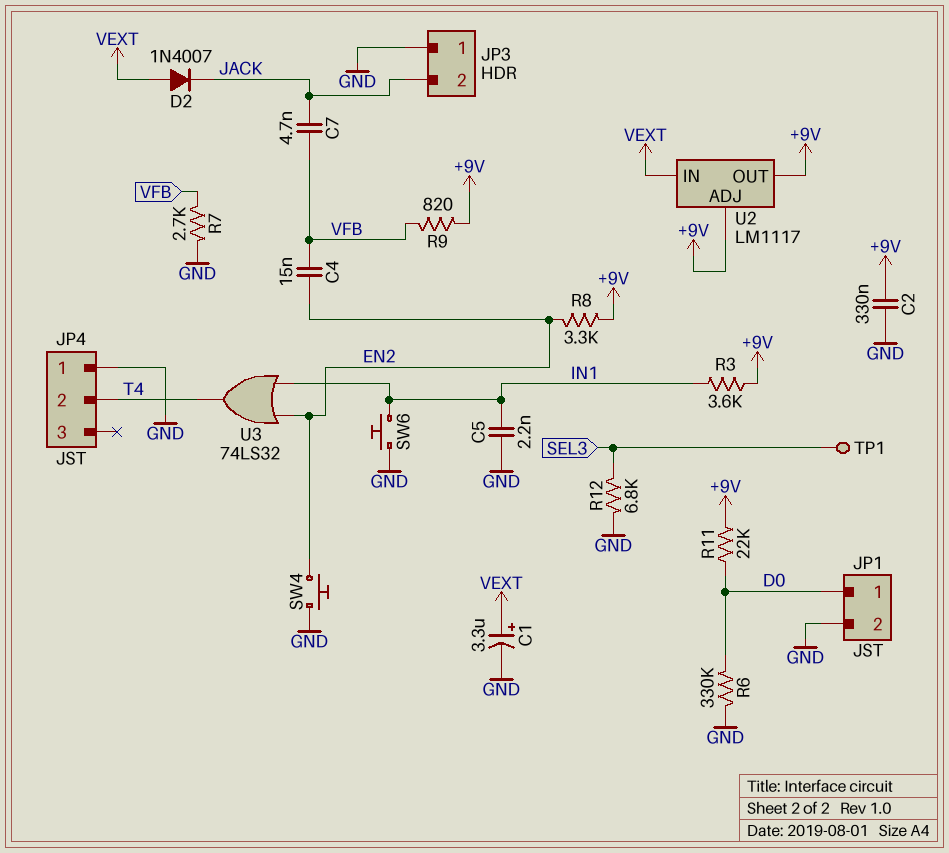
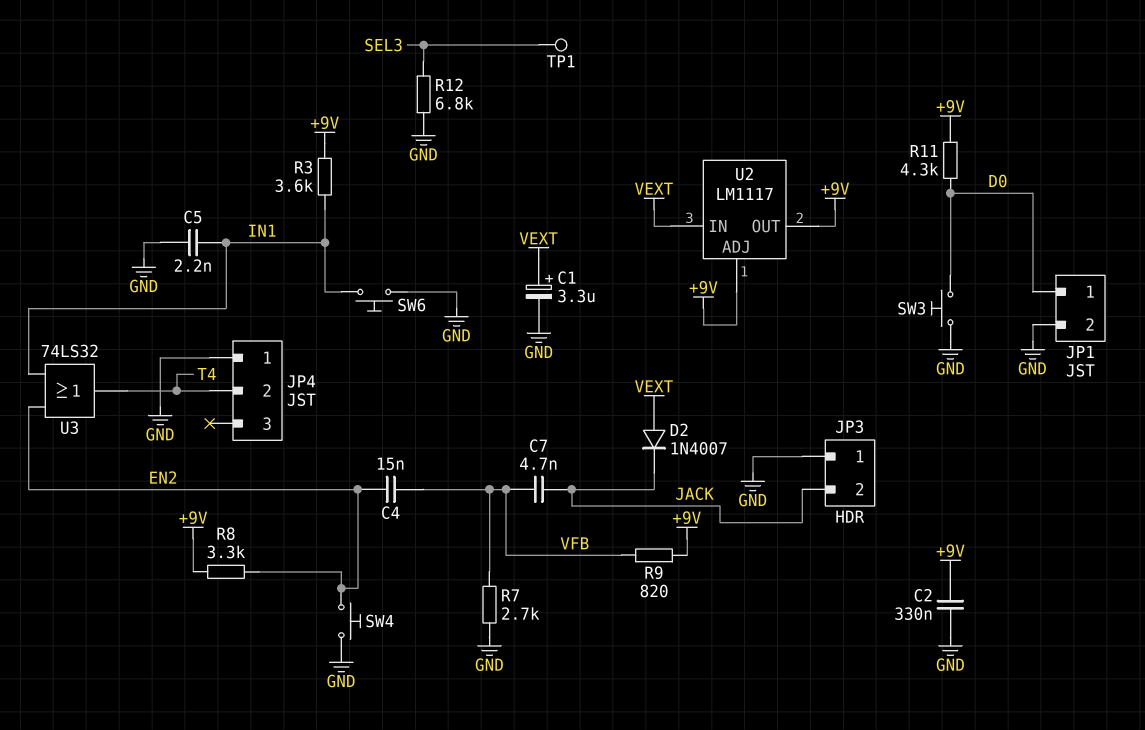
R6: 330k (D0, GND) -> none
R11: 22k (+9V, D0) -> 4.3k (+9V, D0)
SW3: none -> button (D0, GND)

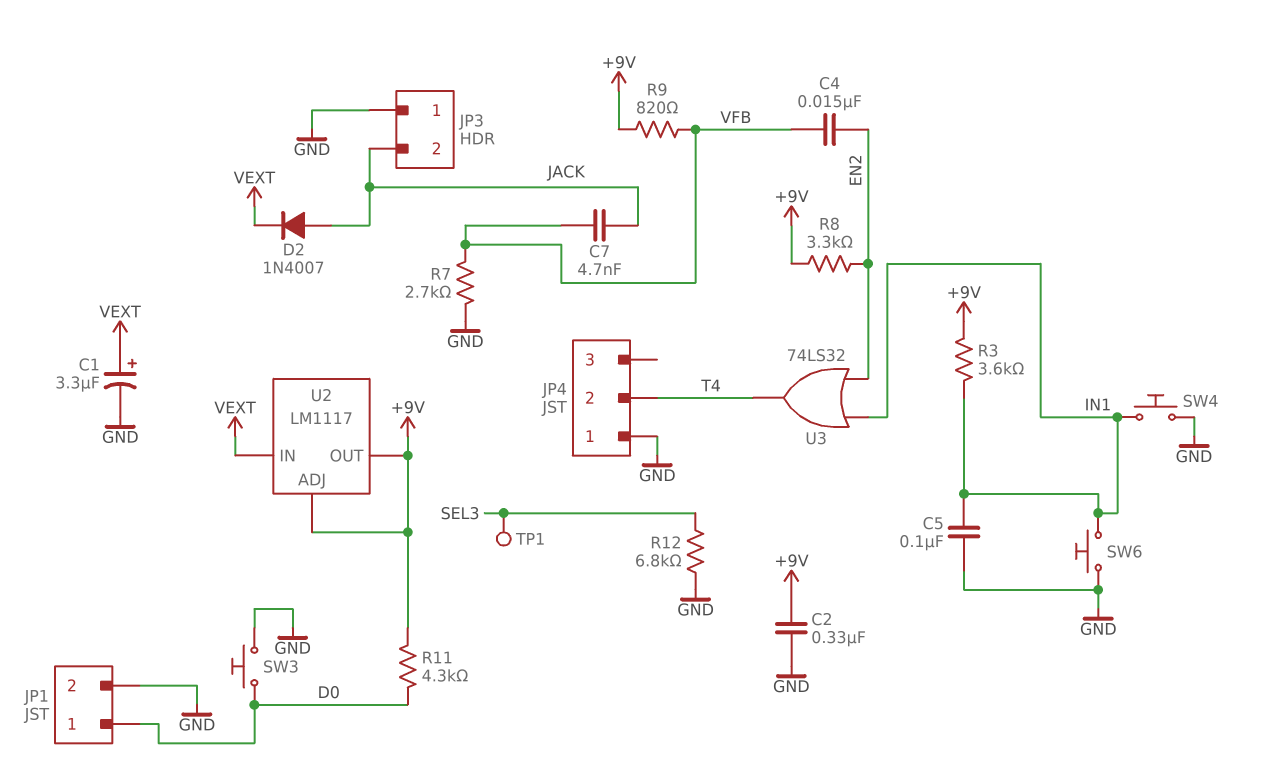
C5: 2.2nF (GND, IN1) -> 100nF (GND, IN1)
D2: diode 1N4007 (A VEXT, K JACK) -> diode 1N4007 (A JACK, K VEXT)
SW4: button (EN2, GND) -> button (GND, IN1)

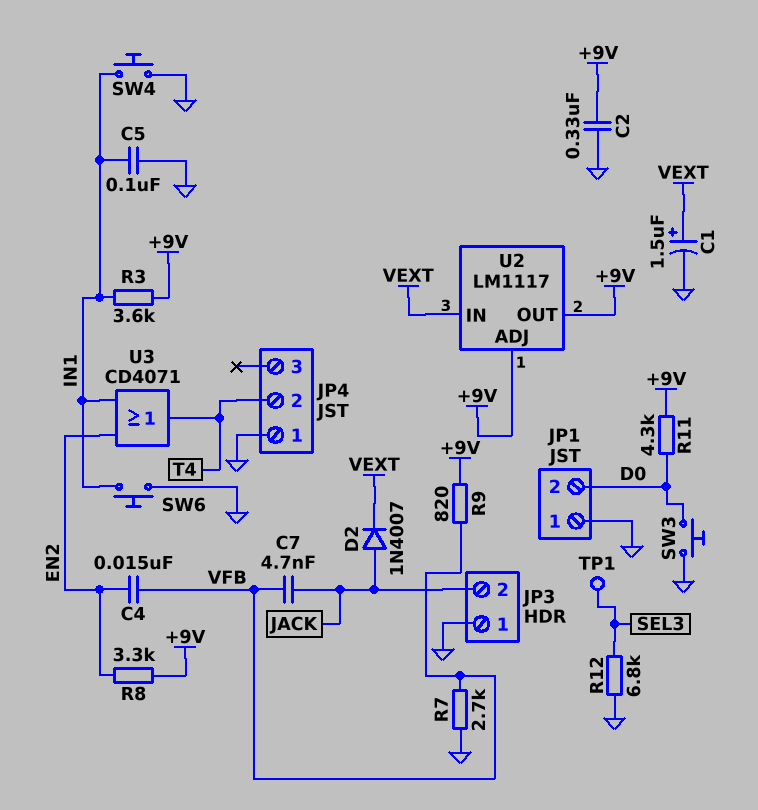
C1: 3.3uF (plus VEXT, minus GND) -> 1.5uF (plus VEXT, minus GND)
JP1 pin 1: D0 -> GND
JP1 pin 2: GND -> D0
U3: OR 74LS32 (in EN2, in IN1, out T4) -> OR CD4071 (in EN2, in IN1, out T4)

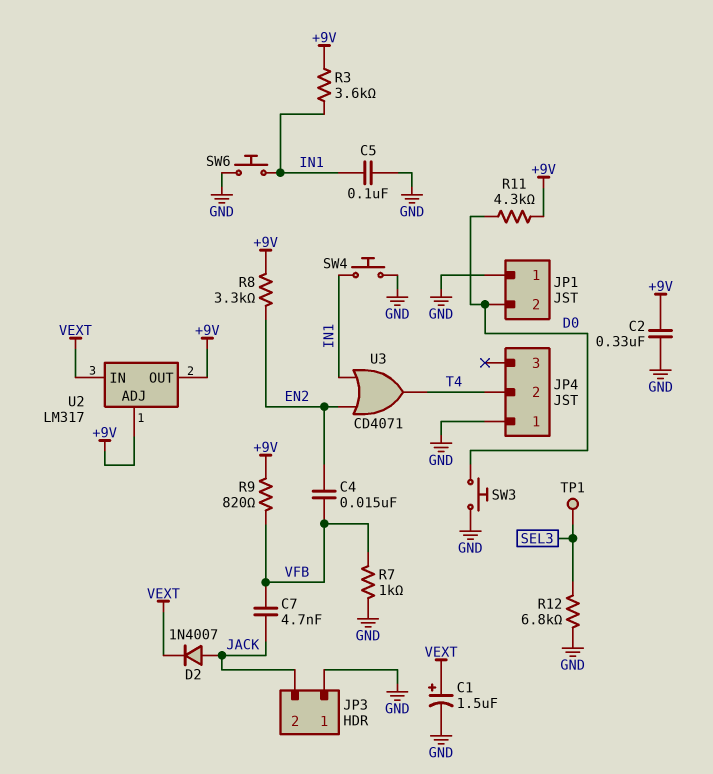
R7: 2.7k (GND, VFB) -> 1k (GND, VFB)
U2: LM1117 -> LM317

